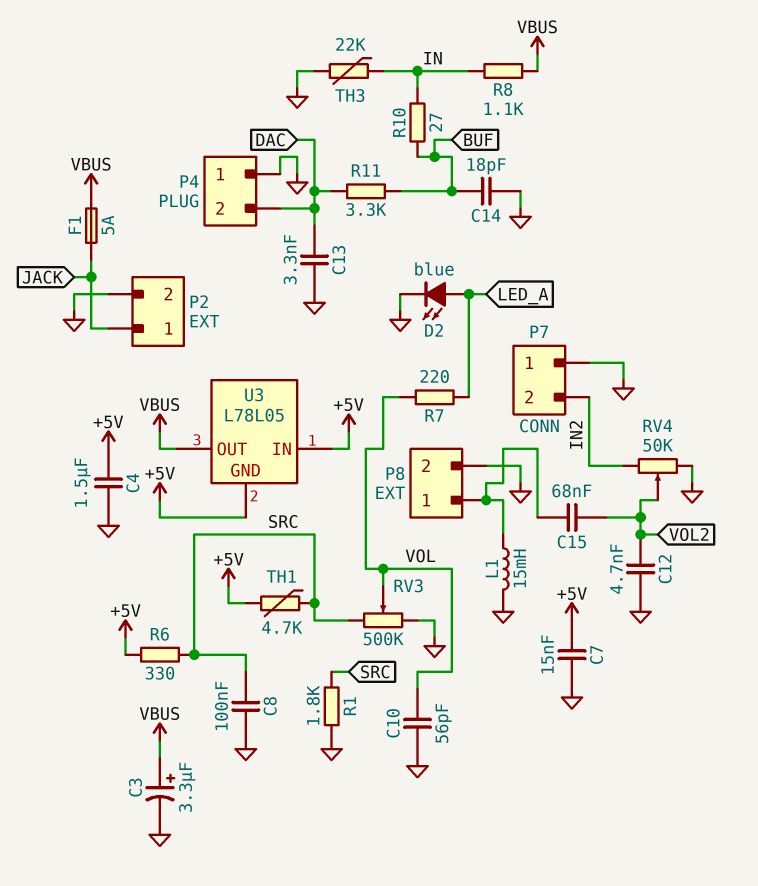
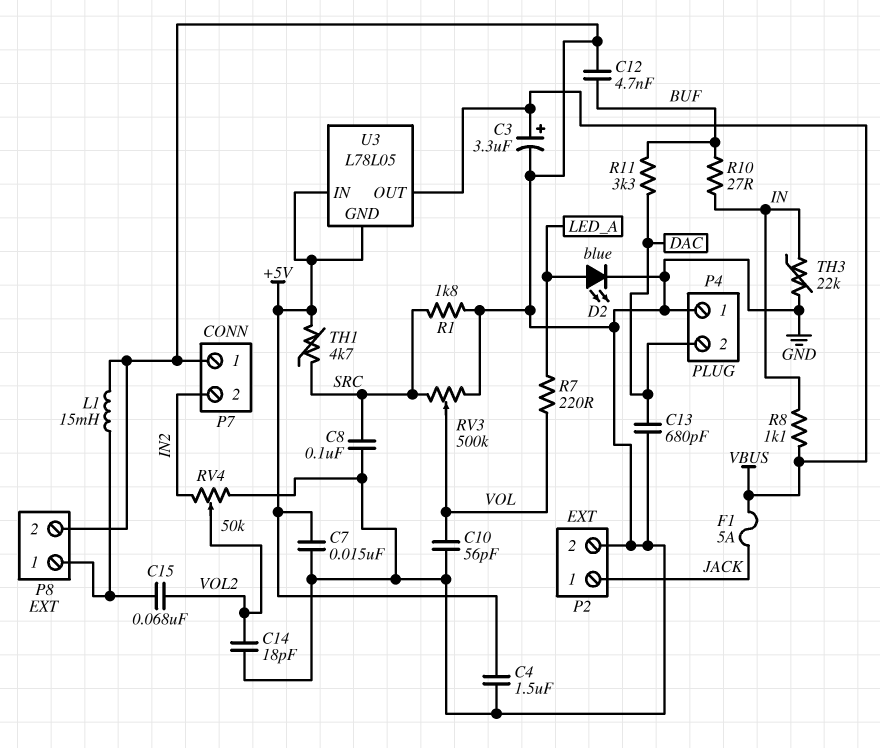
C12: 4.7nF (GND, VOL2) -> 4.7nF (BUF, GND)
C13: 3.3nF (DAC, GND) -> 680pF (DAC, GND)
C14: 18pF (BUF, GND) -> 18pF (GND, VOL2)
R6: 330 (+5V, SRC) -> none

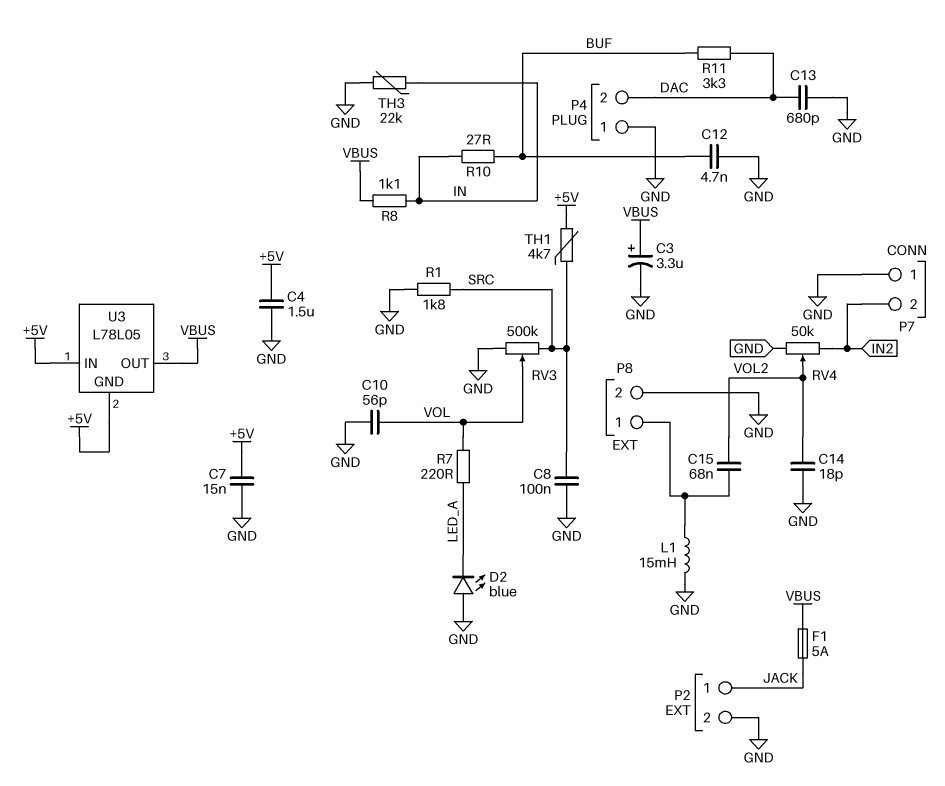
D2: LED blue (A LED_A, K GND) -> LED blue (A GND, K LED_A)

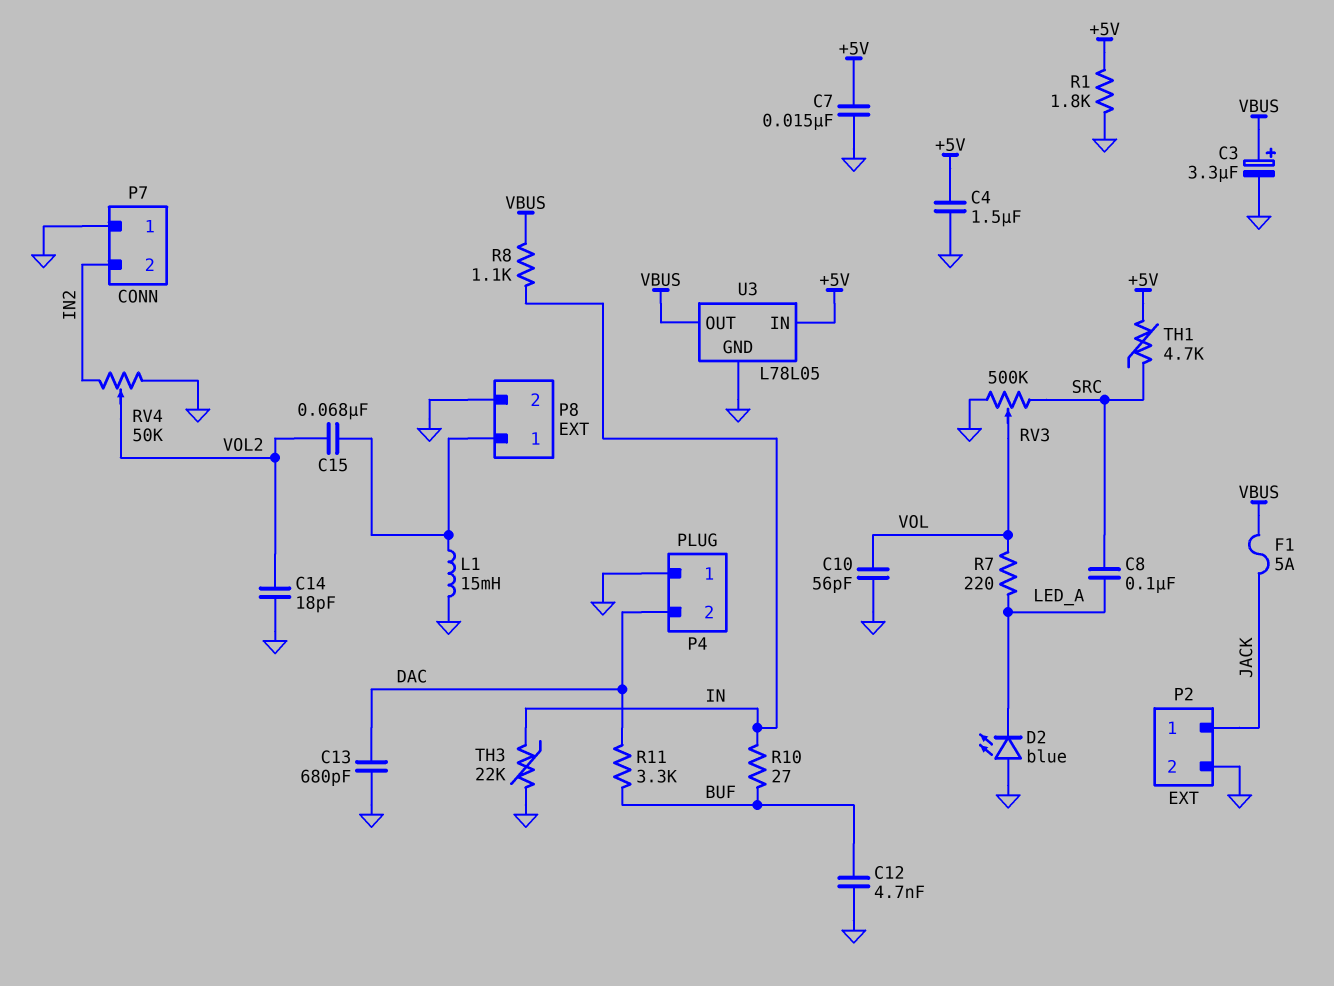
C8: 100nF (GND, SRC) -> 100nF (LED_A, SRC)
R1: 1.8k (GND, SRC) -> 1.8k (+5V, GND)
U3 pin GND: +5V -> GND

